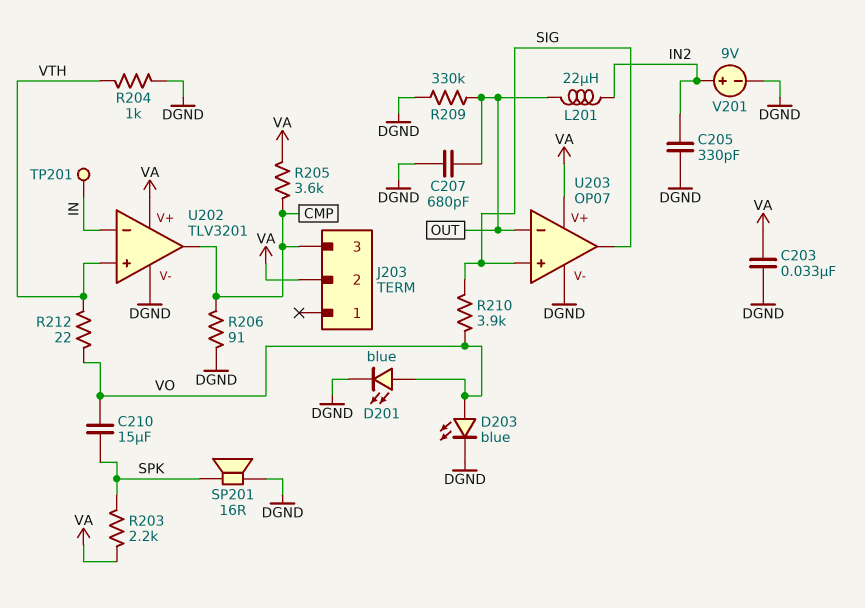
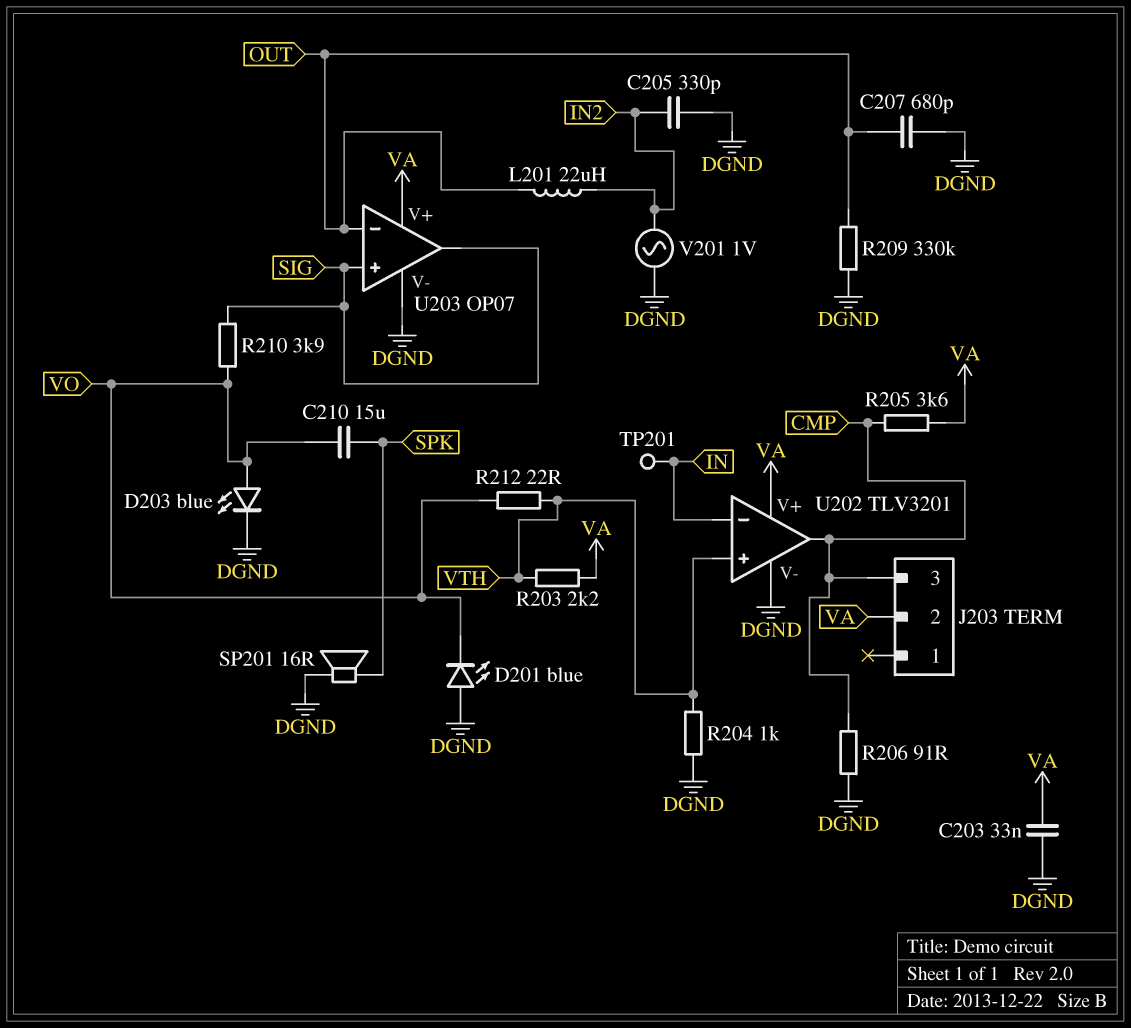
D201: LED blue (A VO, K DGND) -> LED blue (A DGND, K VO)
R203: 2.2k (SPK, VA) -> 2.2k (VA, VTH)
V201: 9V (plus IN2, minus DGND) -> AC 1V (DGND, IN2)

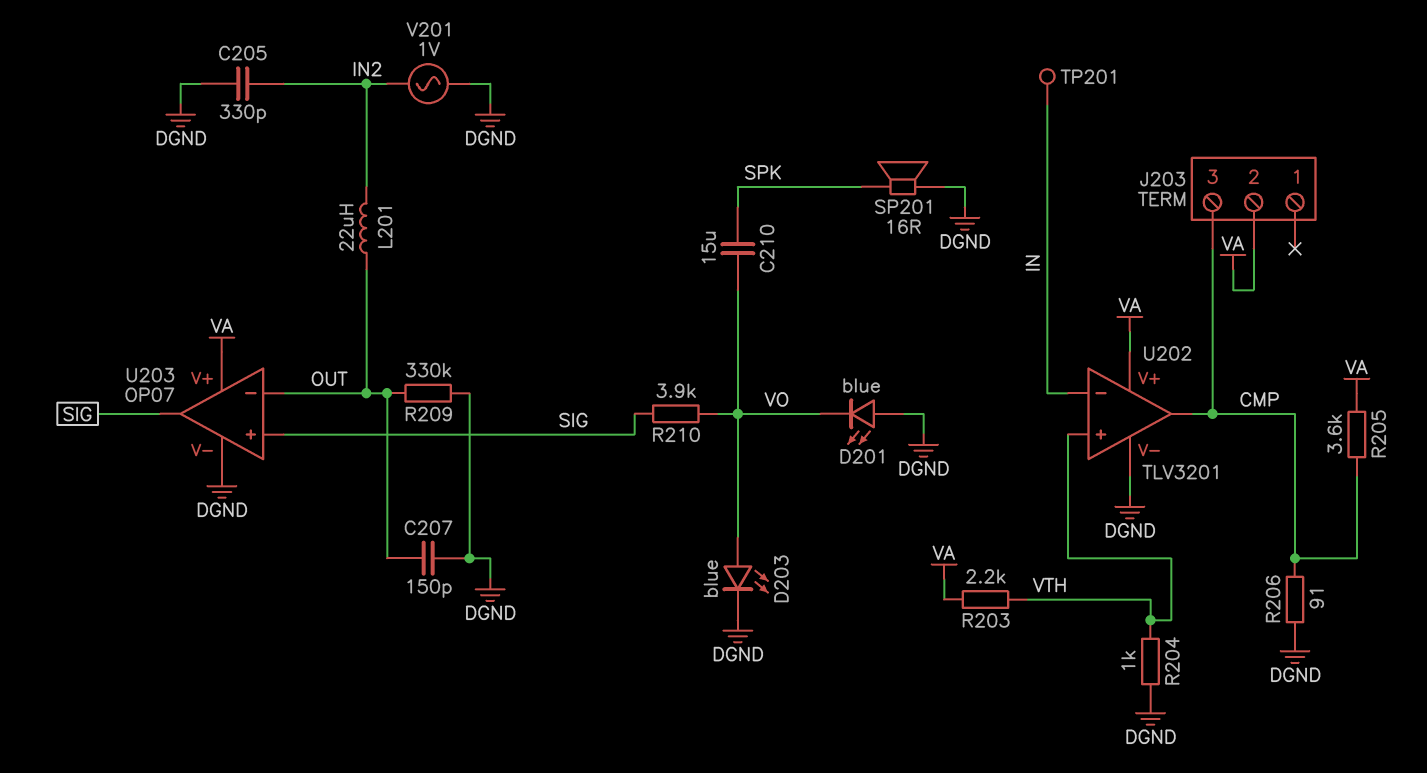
C203: 33nF (DGND, VA) -> none
C207: 680pF (DGND, OUT) -> 150pF (DGND, OUT)
R212: 22 (VO, VTH) -> none

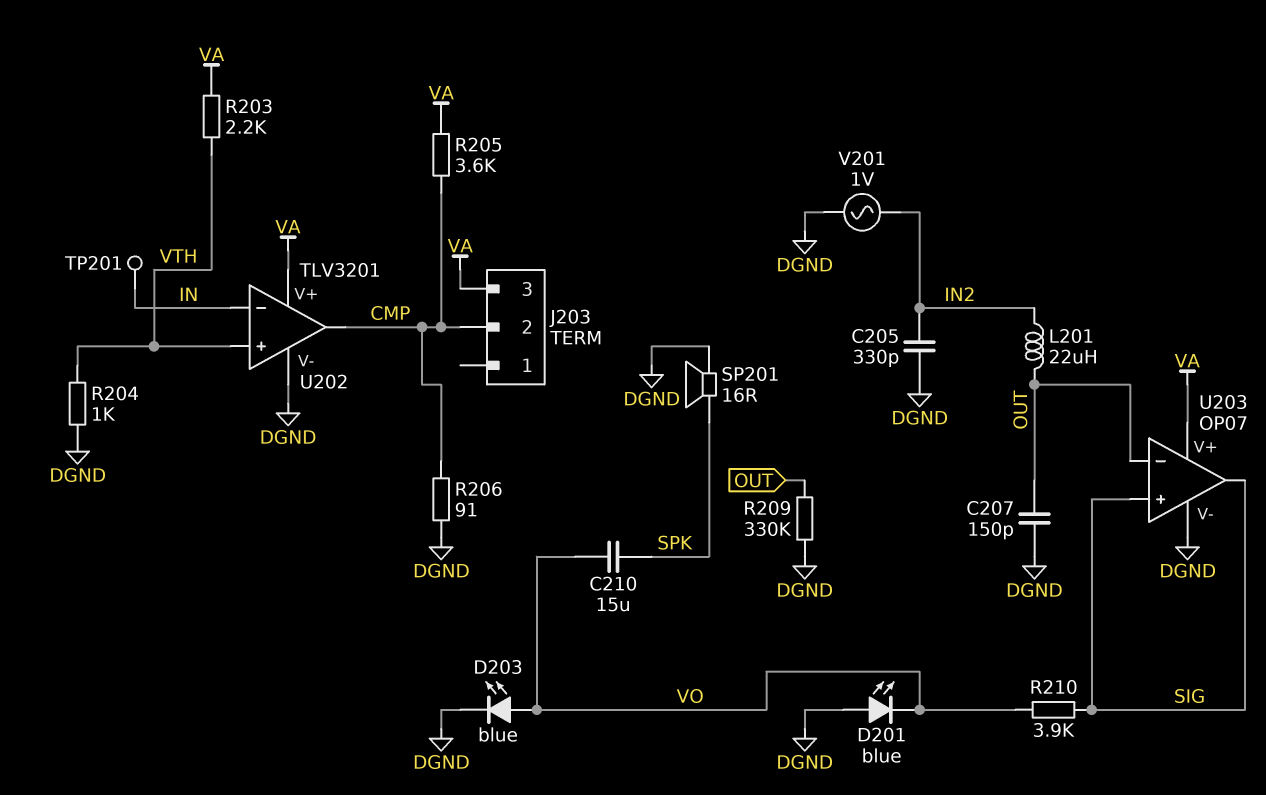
J203 pin 2: VA -> CMP
J203 pin 3: CMP -> VA

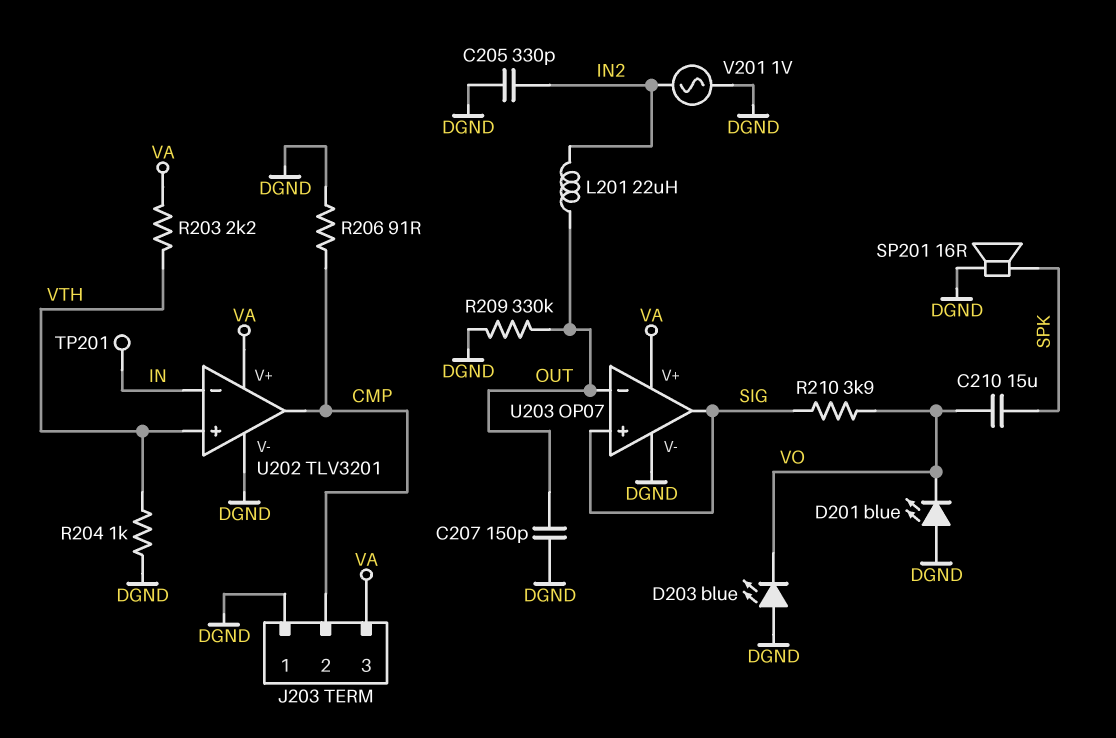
D203: LED blue (A VO, K DGND) -> LED blue (A DGND, K VO)
J203 pin 1: none -> DGND
R205: 3.6k (CMP, VA) -> none

